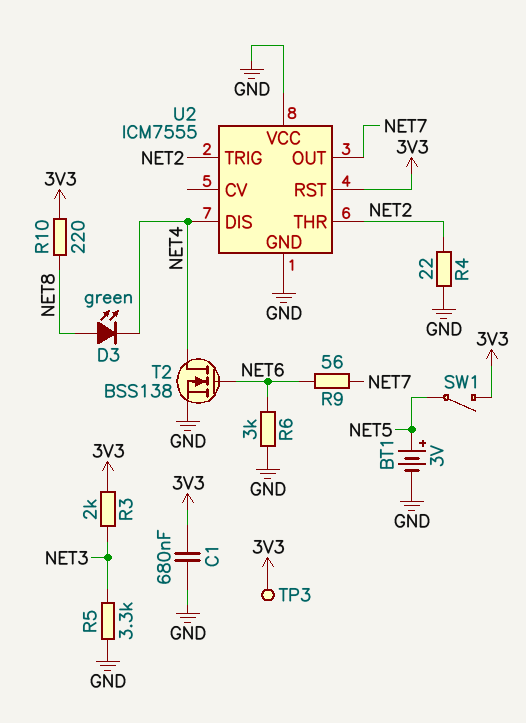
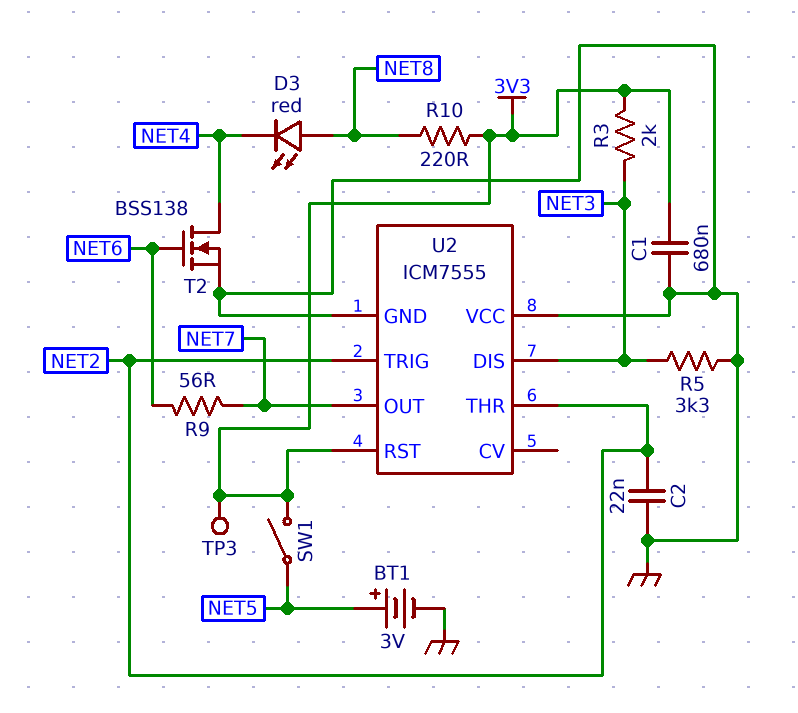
C2: none -> 22nF (GND, NET2)
D3: LED green (A NET8, K NET4) -> LED red (A NET8, K NET4)
R4: 22 (GND, NET2) -> none
R6: 3k (GND, NET6) -> none
U2 pin DIS: NET4 -> NET3

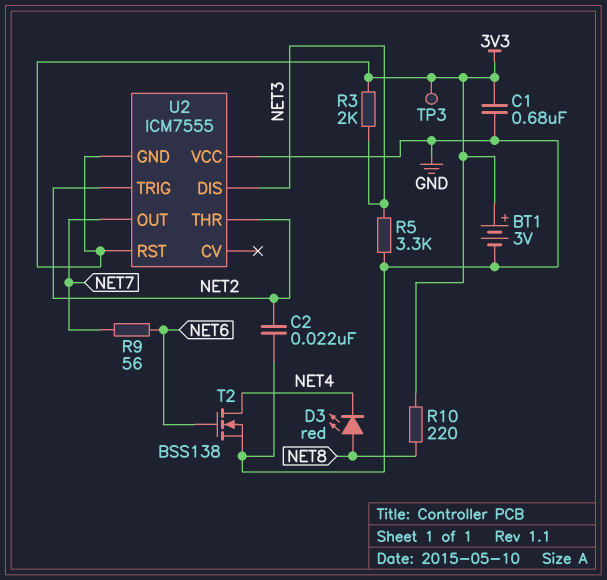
BT1: 3V (plus NET5, minus GND) -> 3V (plus 3V3, minus GND)
SW1: switch (3V3, NET5) -> none
U2 pin GND: GND -> 3V3

